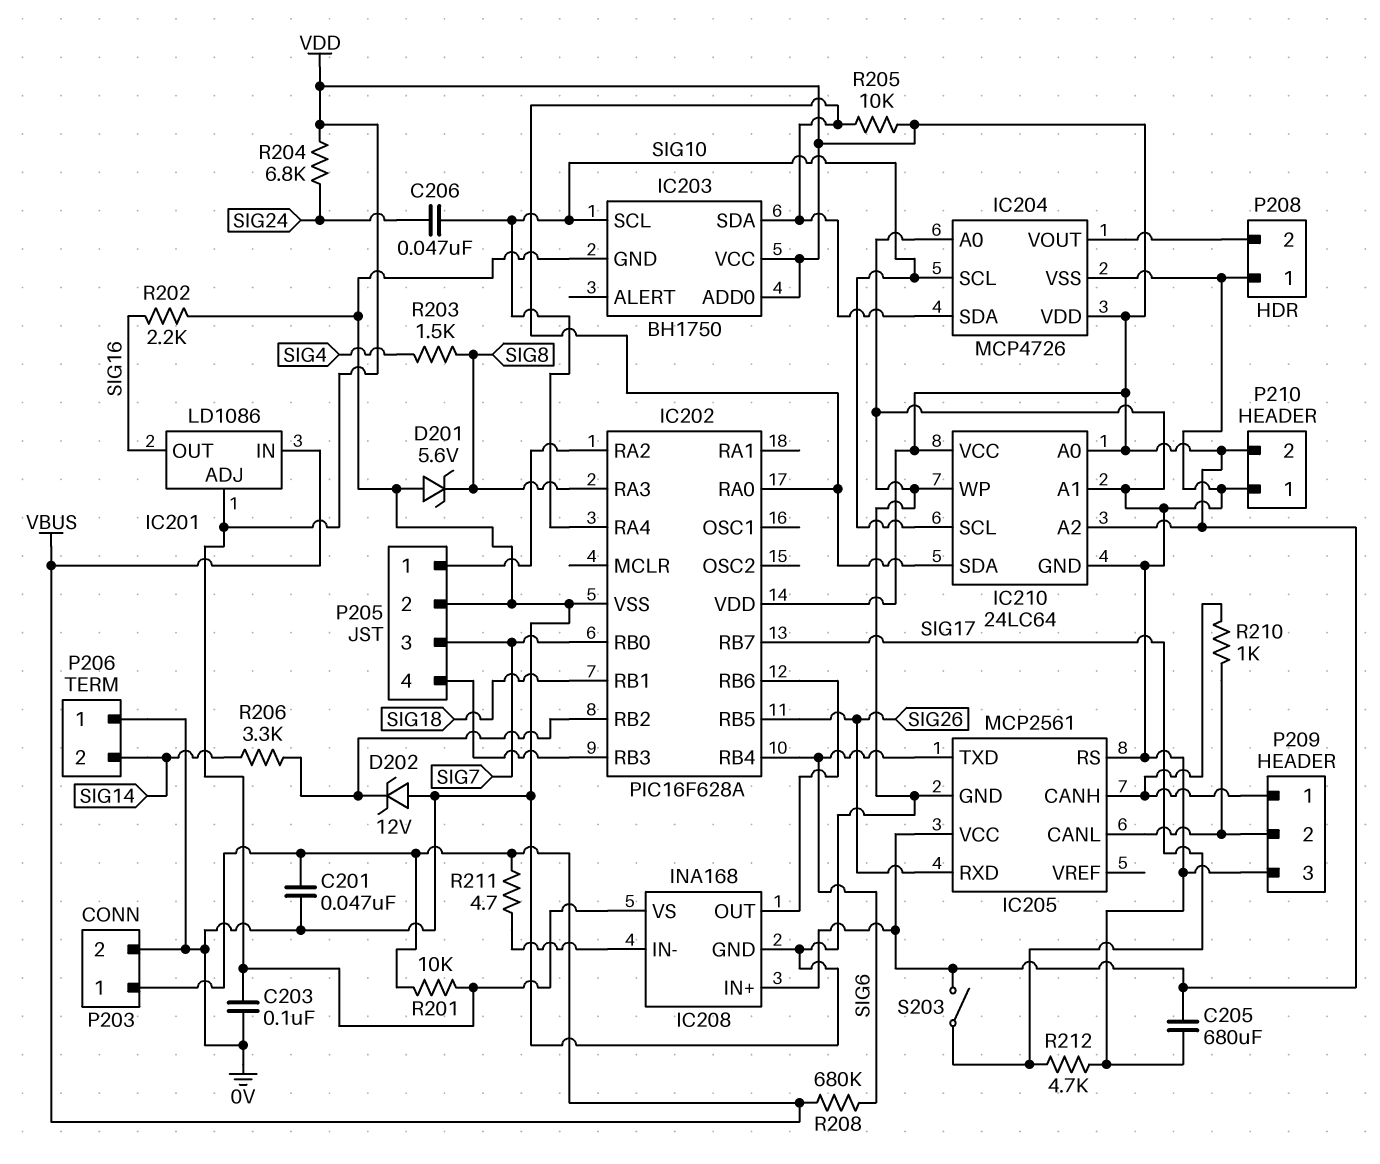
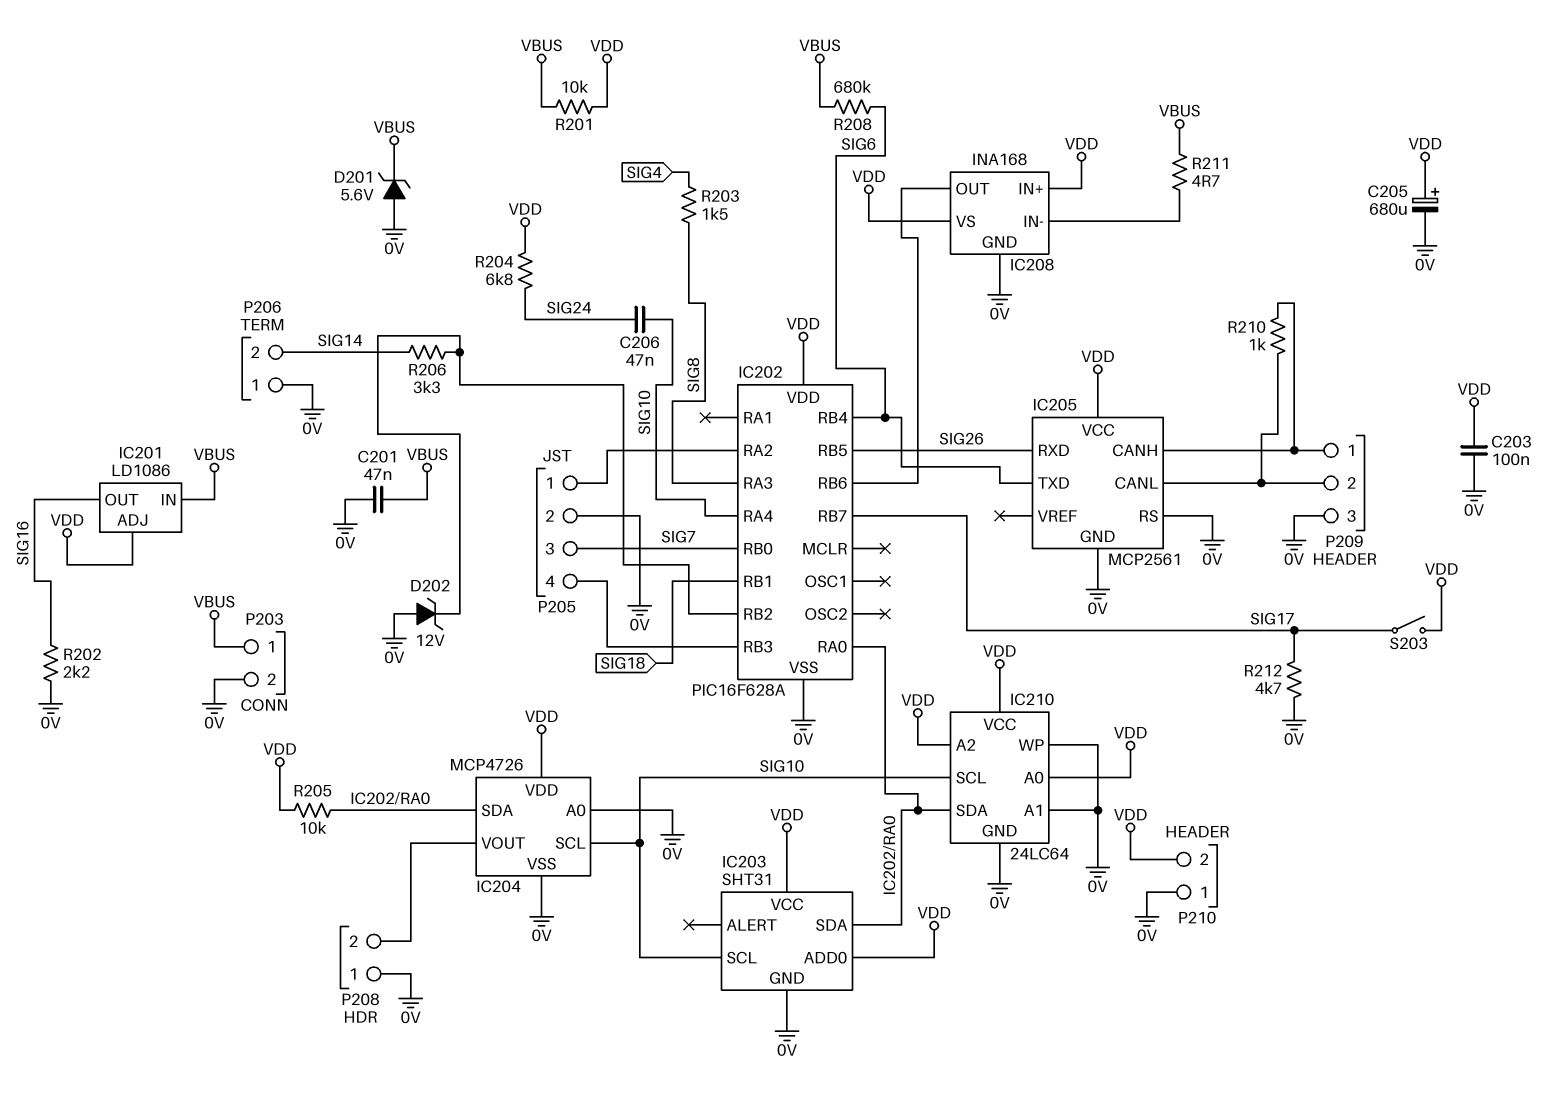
C205: 680uF (0V, VDD) -> 680uF (plus VDD, minus 0V)
D201: zener 5.6V (A 0V, K SIG8) -> zener 5.6V (A 0V, K VBUS)
IC203: BH1750 -> SHT31

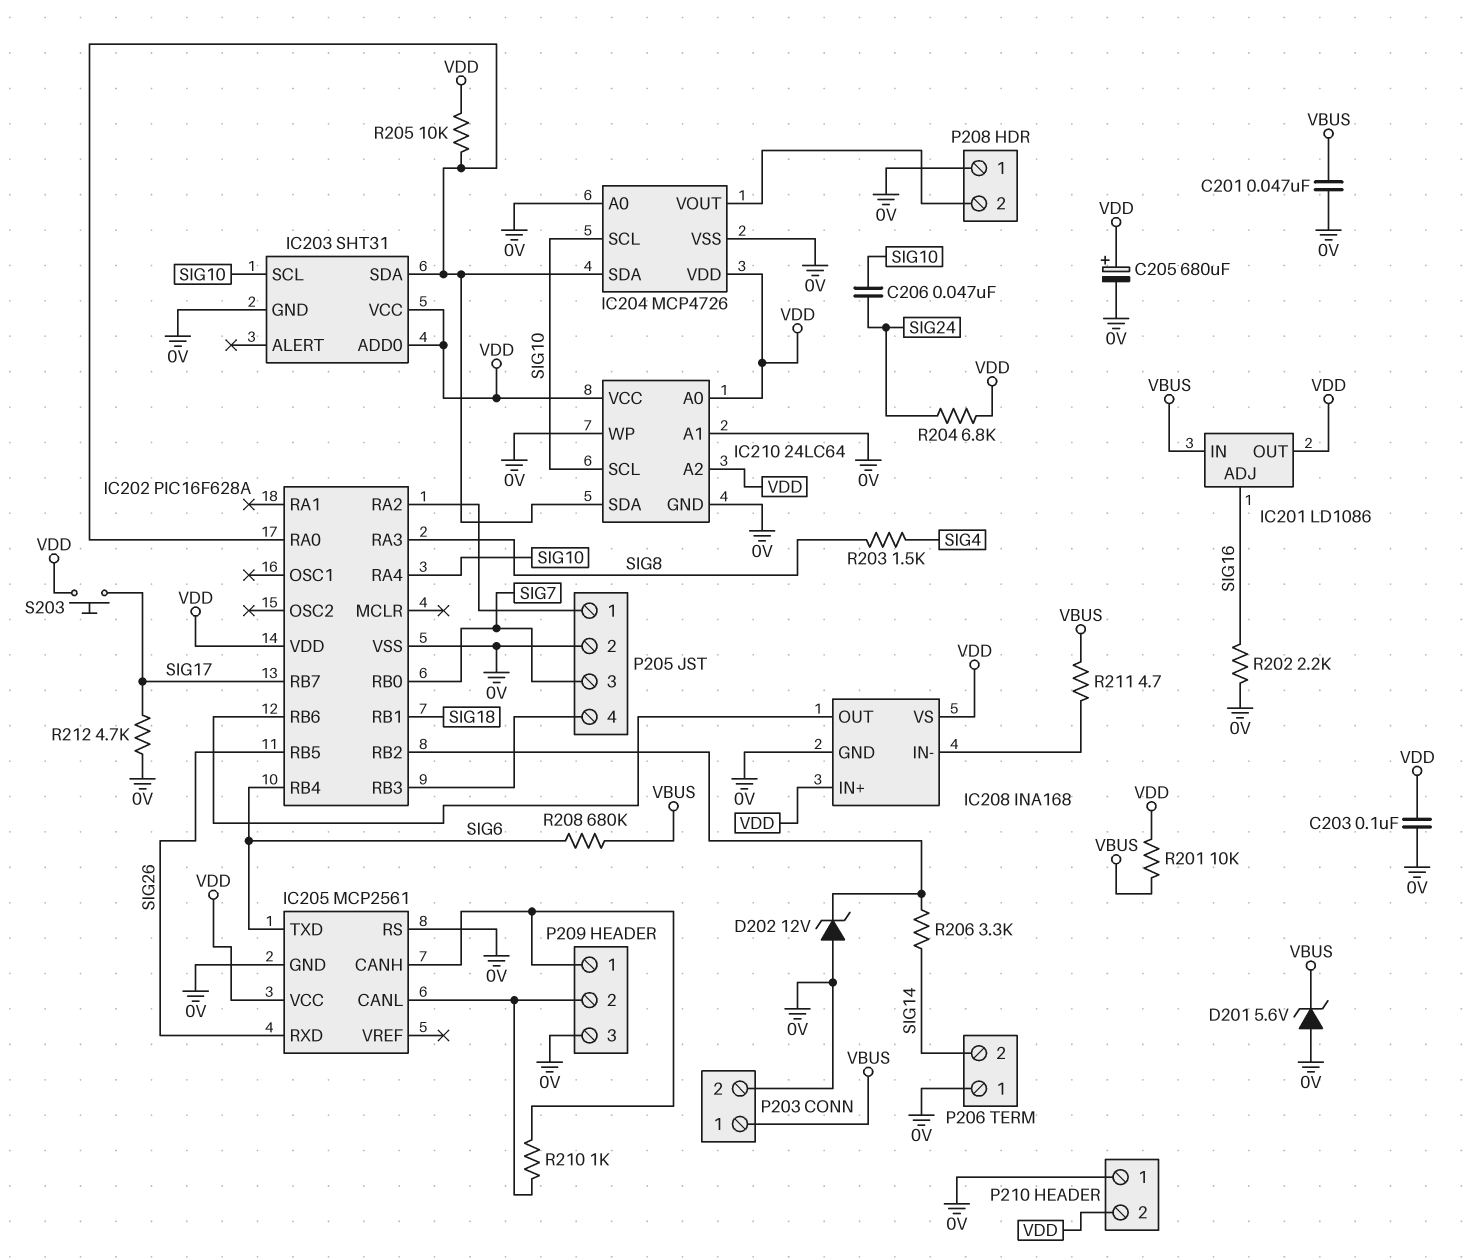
IC201 pin ADJ: VDD -> SIG16
IC201 pin OUT: SIG16 -> VDD
S203: switch (SIG17, VDD) -> button (SIG17, VDD)

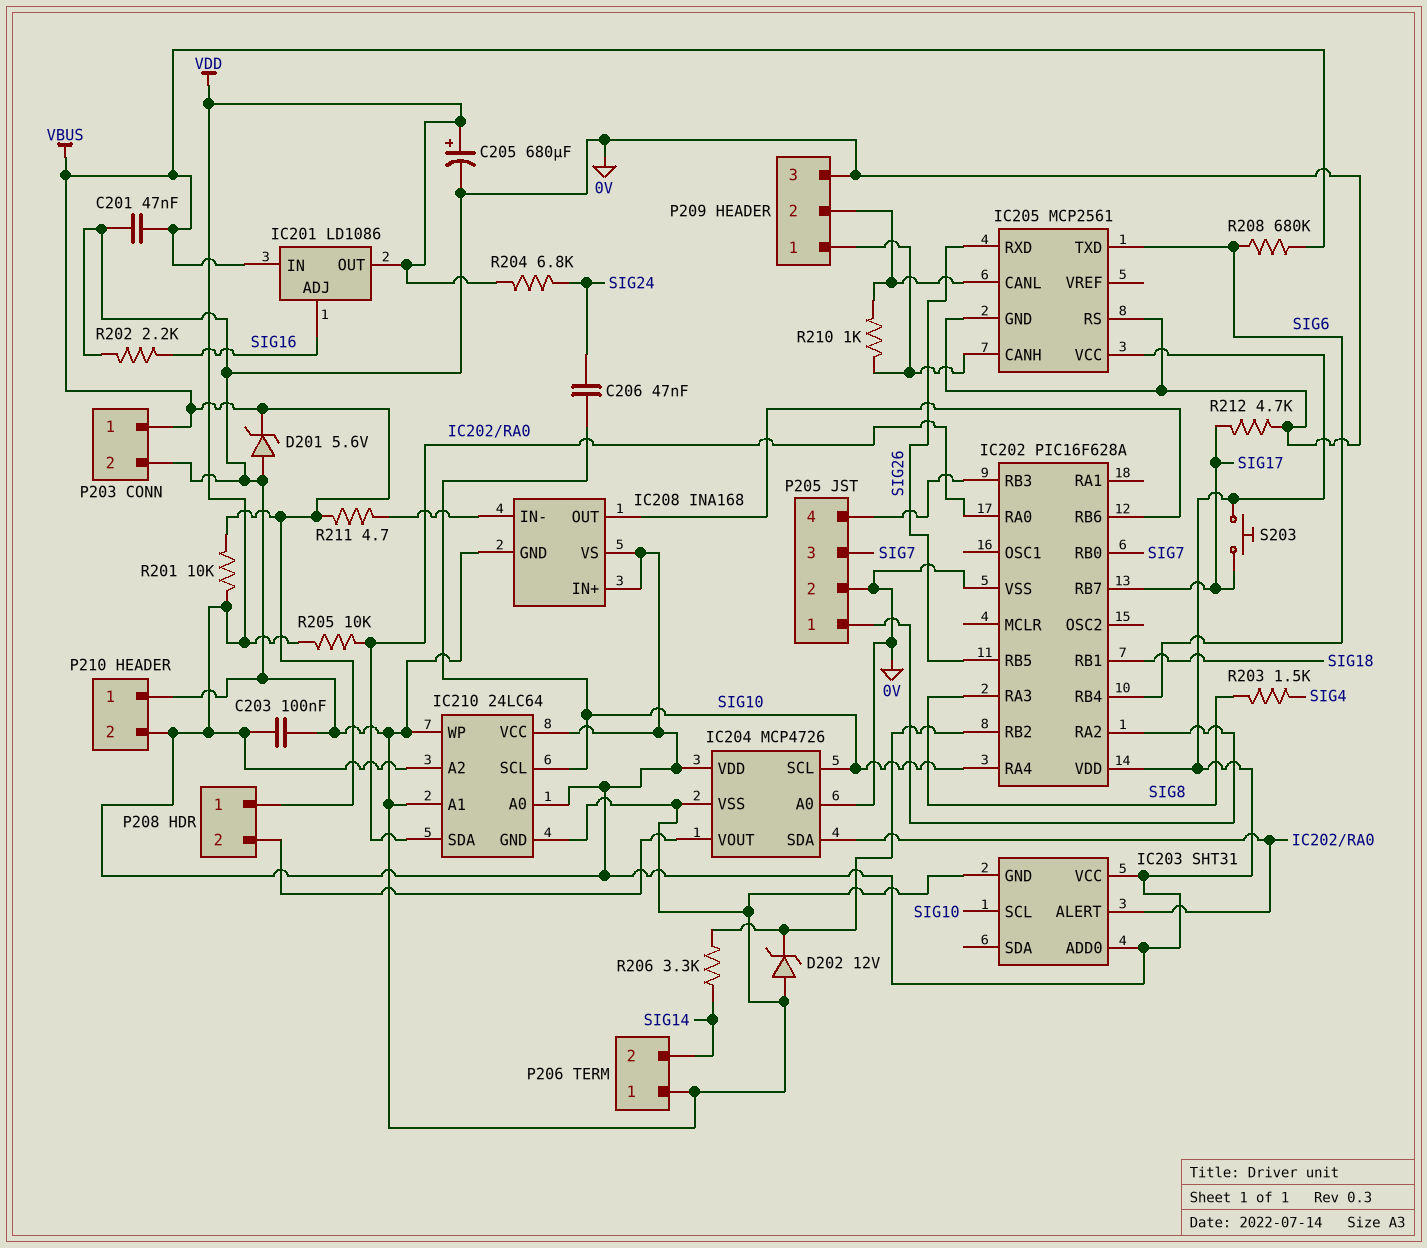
IC203 pin ALERT: none -> IC202/RA0
IC203 pin SDA: IC202/RA0 -> none
P208 pin 1: 0V -> VBUS

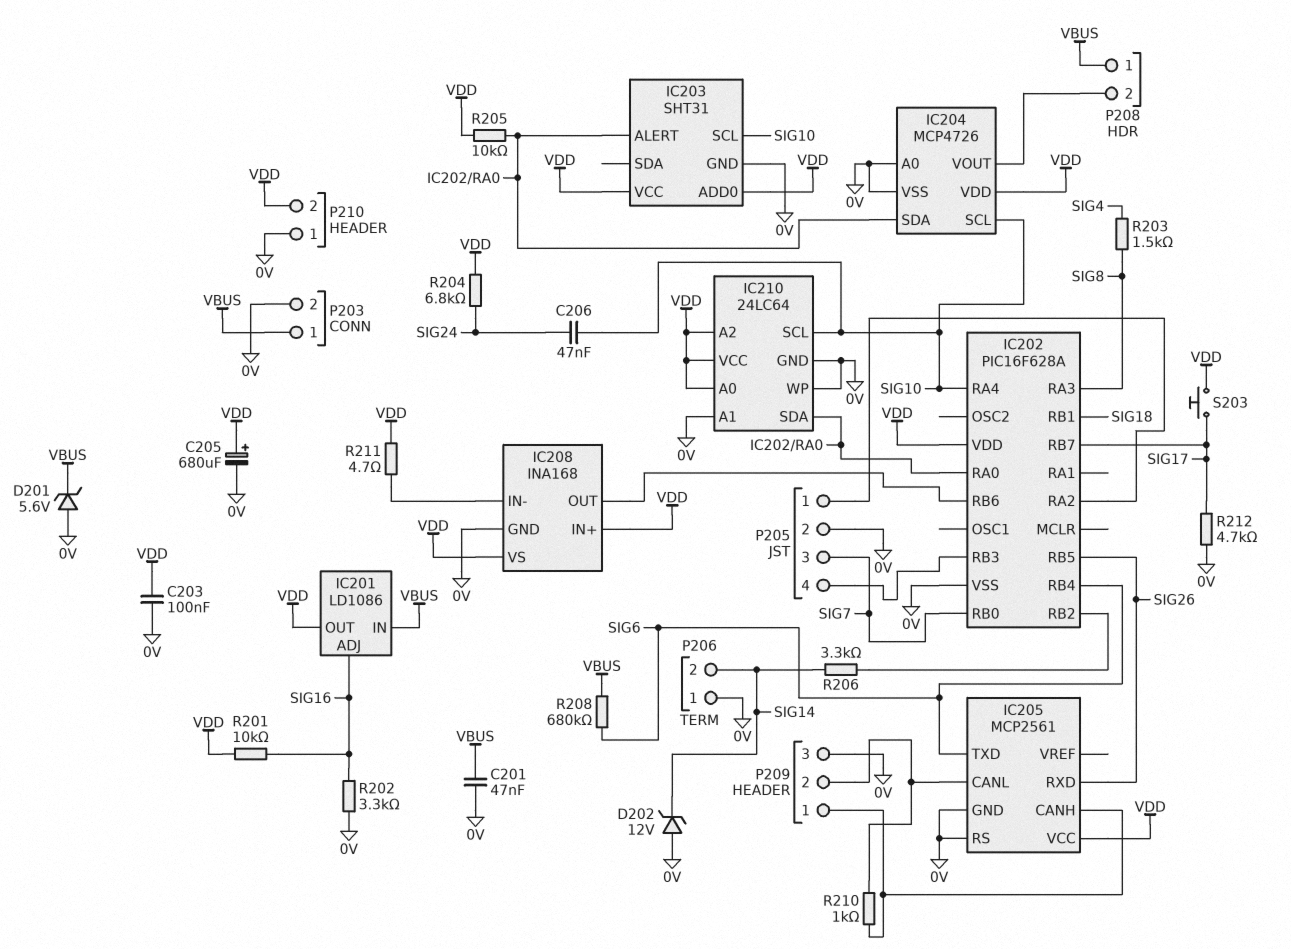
D202: zener 12V (A 0V, K IC202/RB2) -> zener 12V (A 0V, K SIG14)
R201: 10k (VBUS, VDD) -> 10k (SIG16, VDD)
R202: 2.2k (0V, SIG16) -> 3.3k (0V, SIG16)
R211: 4.7 (IC208/IN-, VBUS) -> 4.7 (IC208/IN-, VDD)

